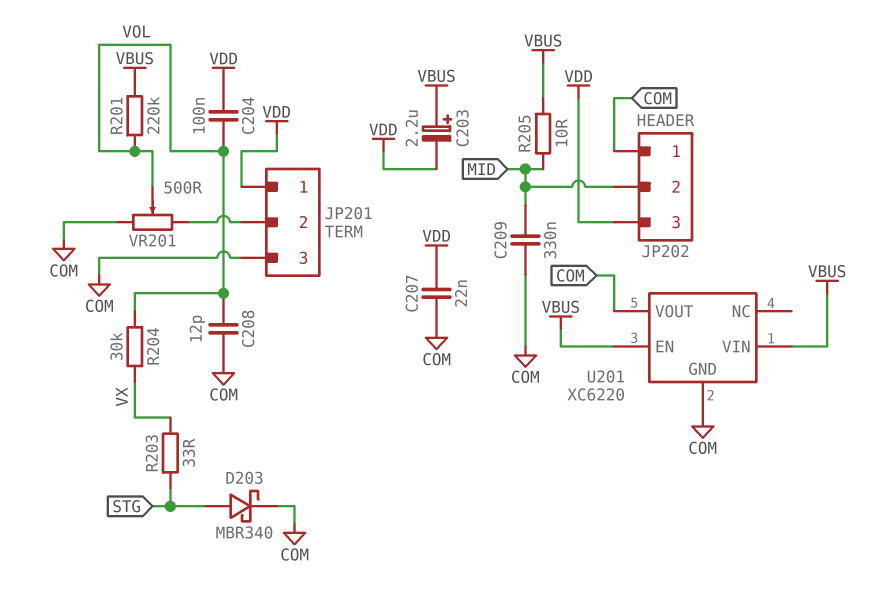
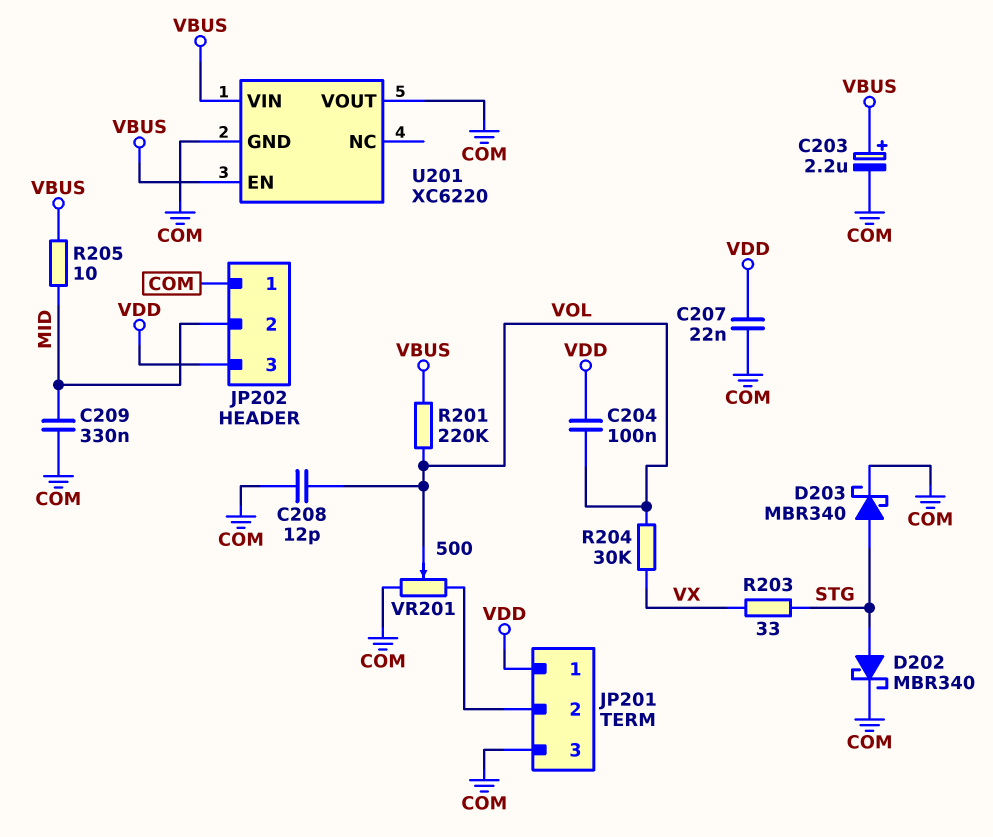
C203: 2.2uF (plus VBUS, minus VDD) -> 2.2uF (plus VBUS, minus COM)
D202: none -> schottky MBR340 (A STG, K COM)

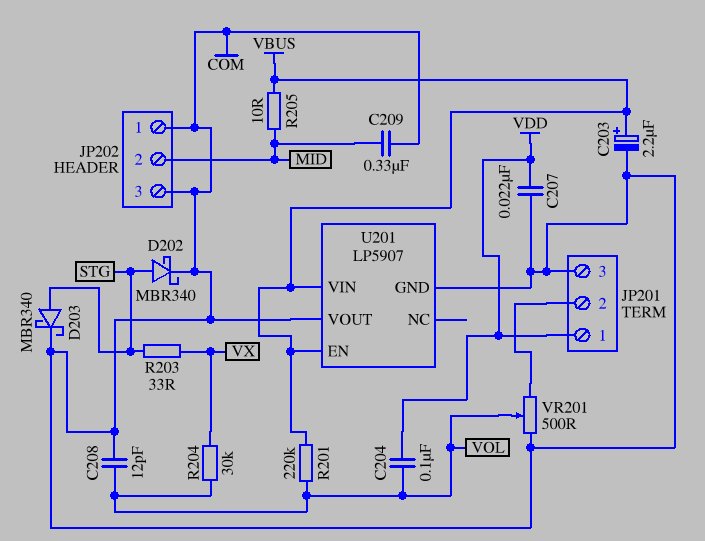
JP202 pin 3: VDD -> COM
U201: XC6220 -> LP5907

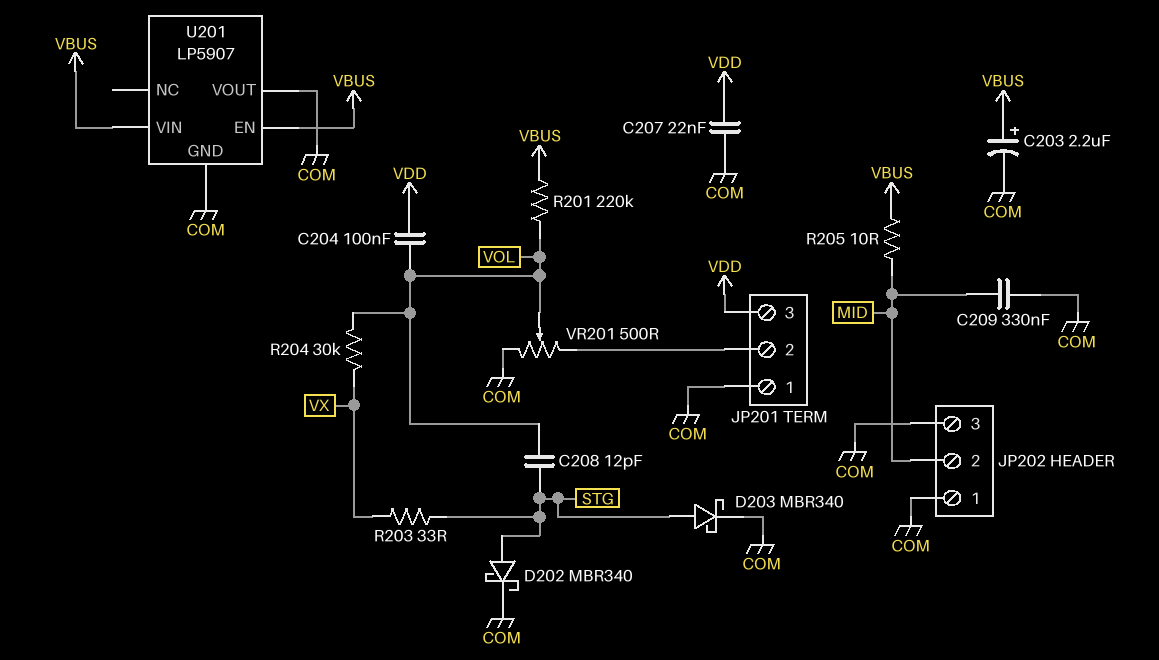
C208: 12pF (COM, VOL) -> 12pF (STG, VOL)
JP201 pin 1: VDD -> COM
JP201 pin 3: COM -> VDD

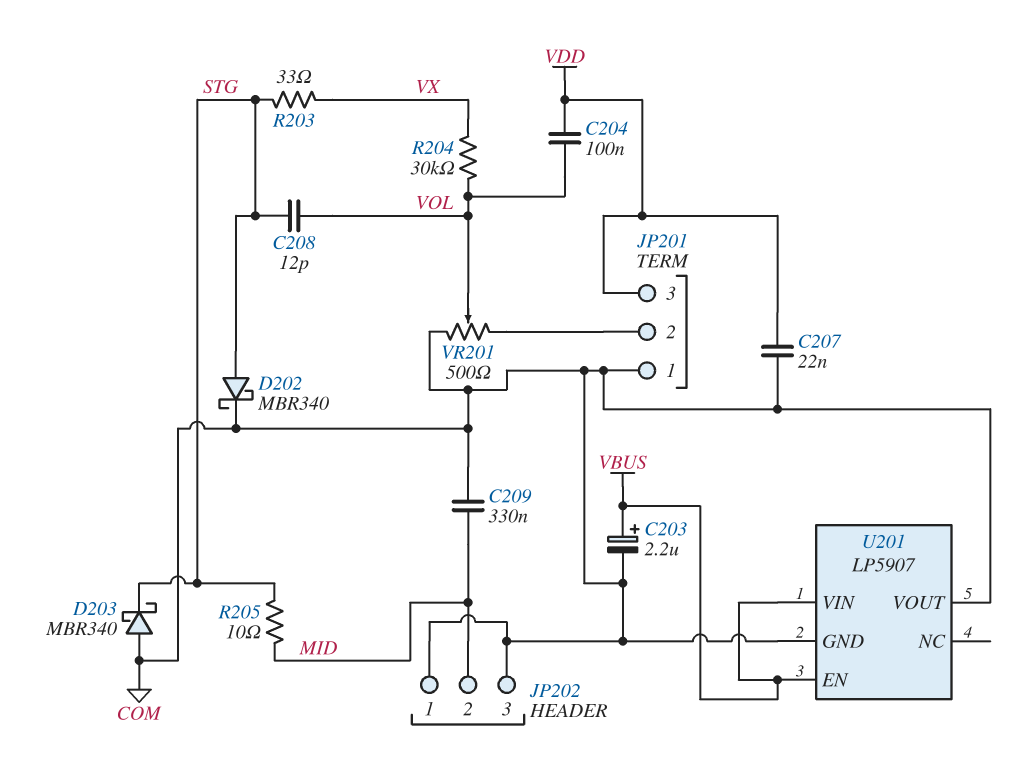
D203: schottky MBR340 (A STG, K COM) -> schottky MBR340 (A COM, K STG)
R201: 220k (VBUS, VOL) -> none
R205: 10 (MID, VBUS) -> 10 (MID, STG)

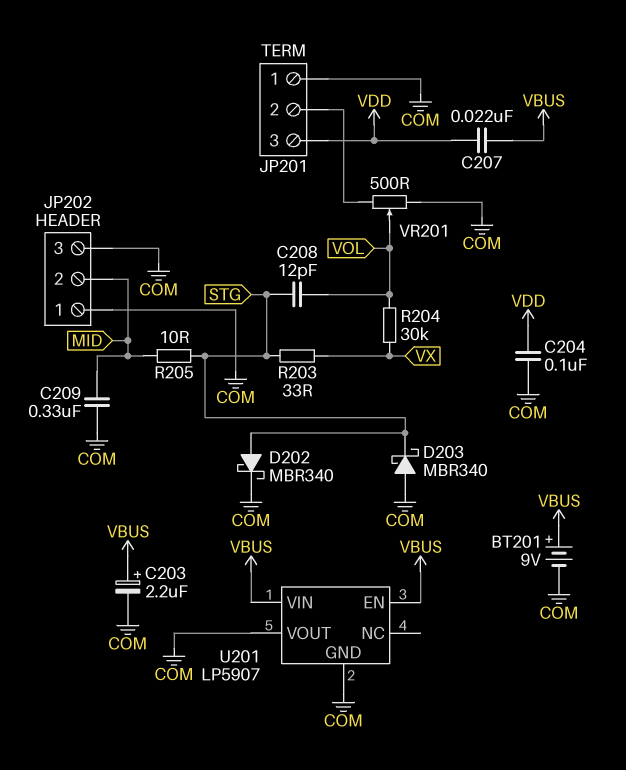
BT201: none -> 9V (plus VBUS, minus COM)
C204: 100nF (VDD, VOL) -> 100nF (COM, VDD)
C207: 22nF (COM, VDD) -> 22nF (VBUS, VDD)

